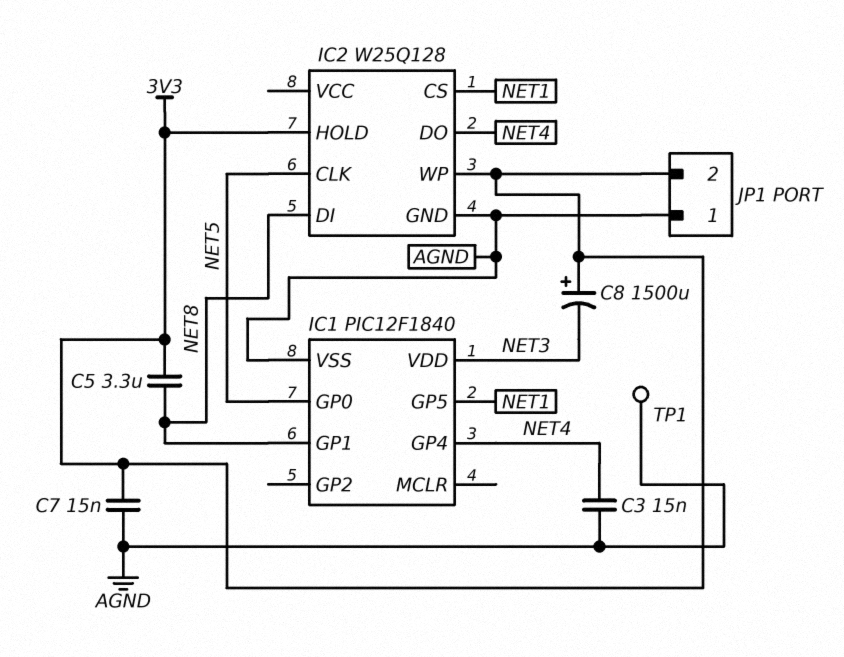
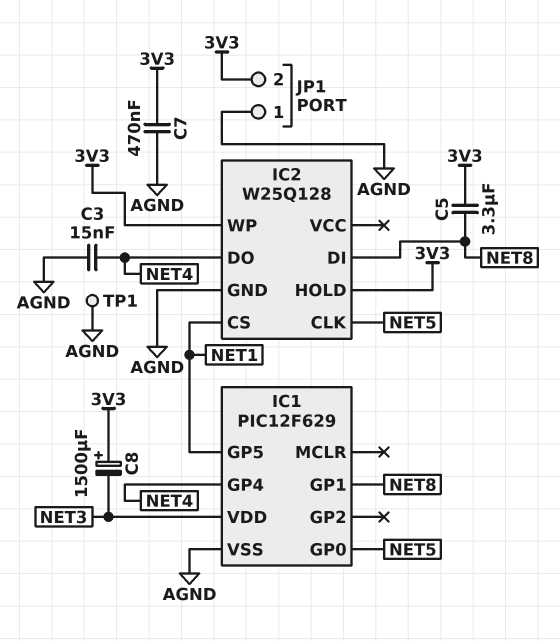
C7: 15nF (3V3, AGND) -> 470nF (3V3, AGND)
IC1: PIC12F1840 -> PIC12F629

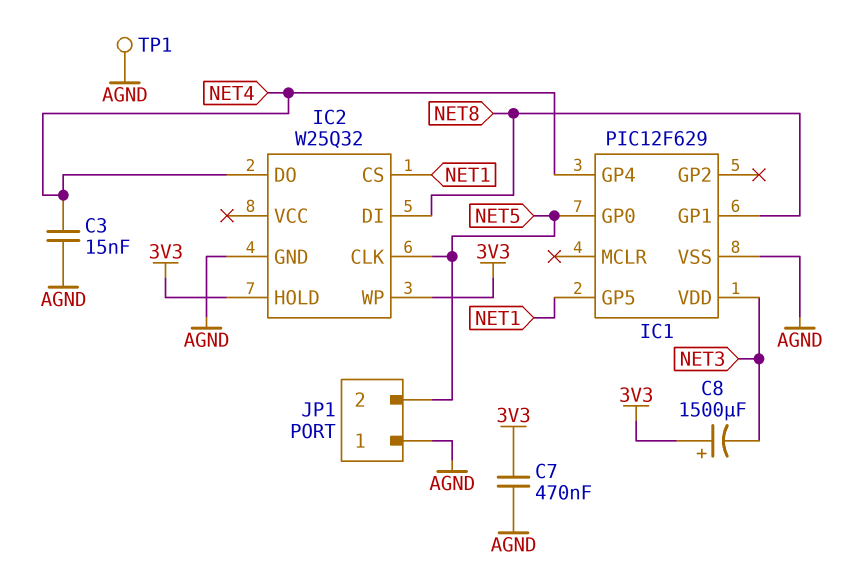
C5: 3.3uF (3V3, NET8) -> none
IC2: W25Q128 -> W25Q32
JP1 pin 2: 3V3 -> NET5

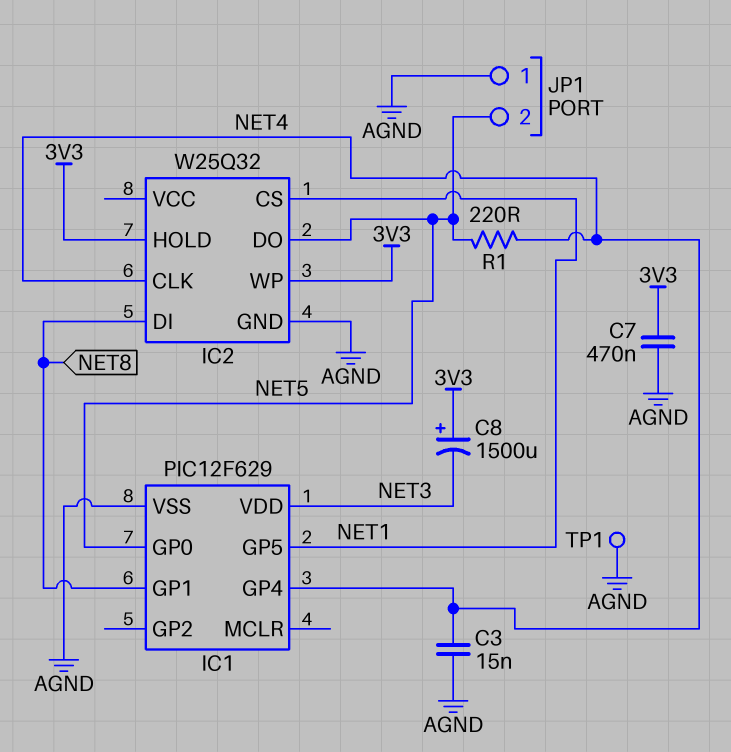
IC2 pin CLK: NET5 -> NET4
IC2 pin DO: NET4 -> NET5
R1: none -> 220 (NET4, NET5)

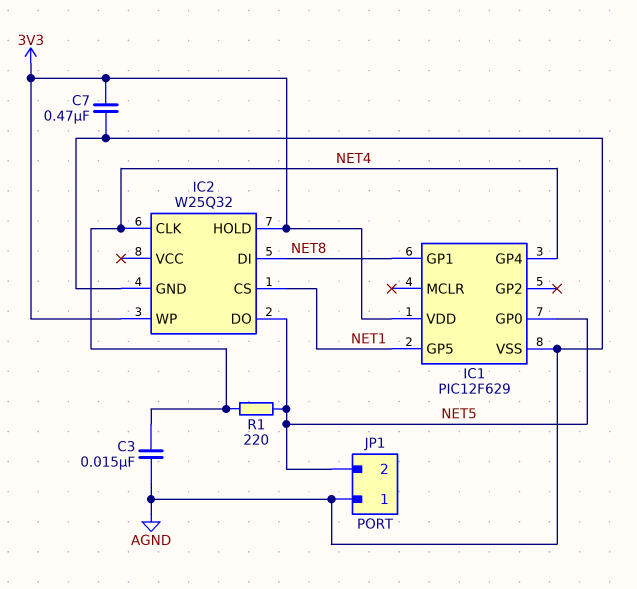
C8: 1500uF (plus 3V3, minus NET3) -> none
IC1 pin VDD: NET3 -> 3V3
TP1: test point (AGND) -> none

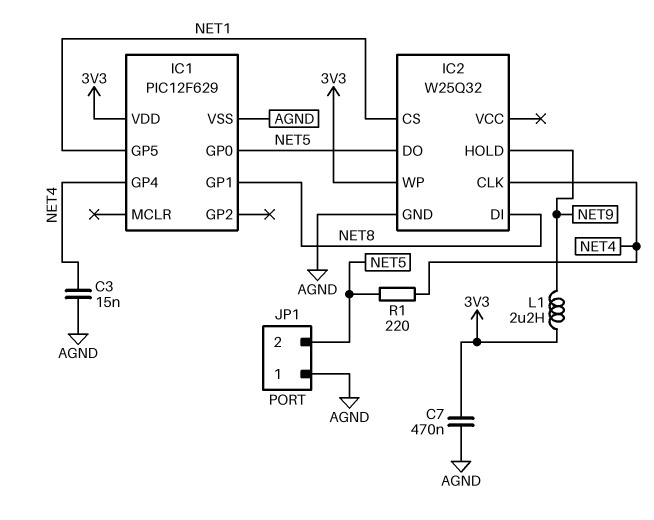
IC2 pin HOLD: 3V3 -> NET9
L1: none -> 2.2uH (3V3, NET9)

